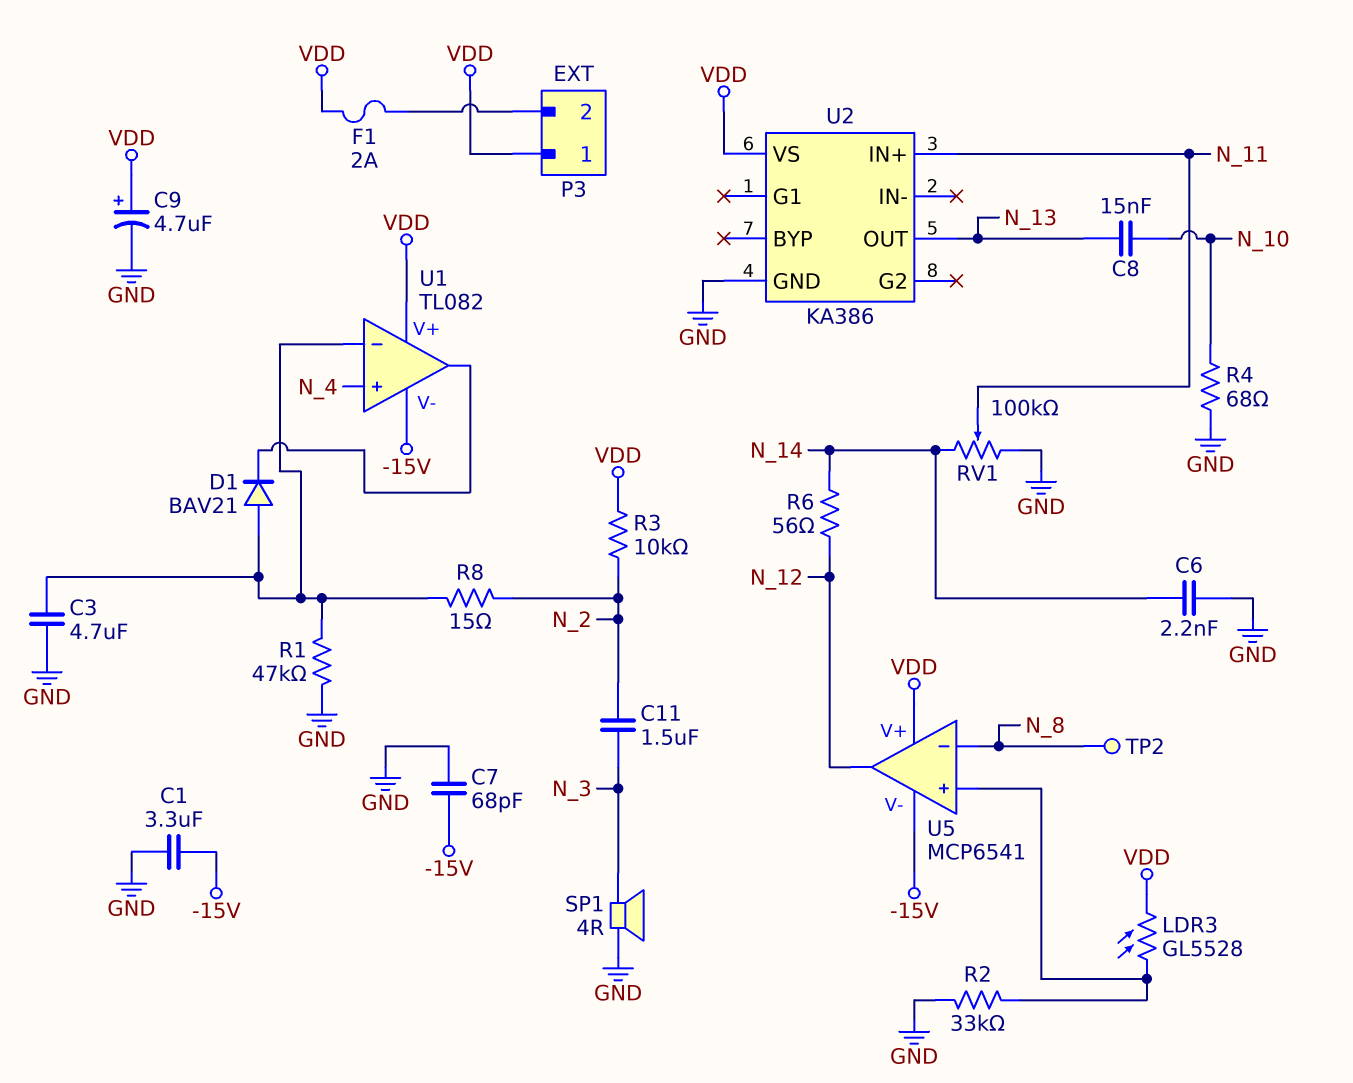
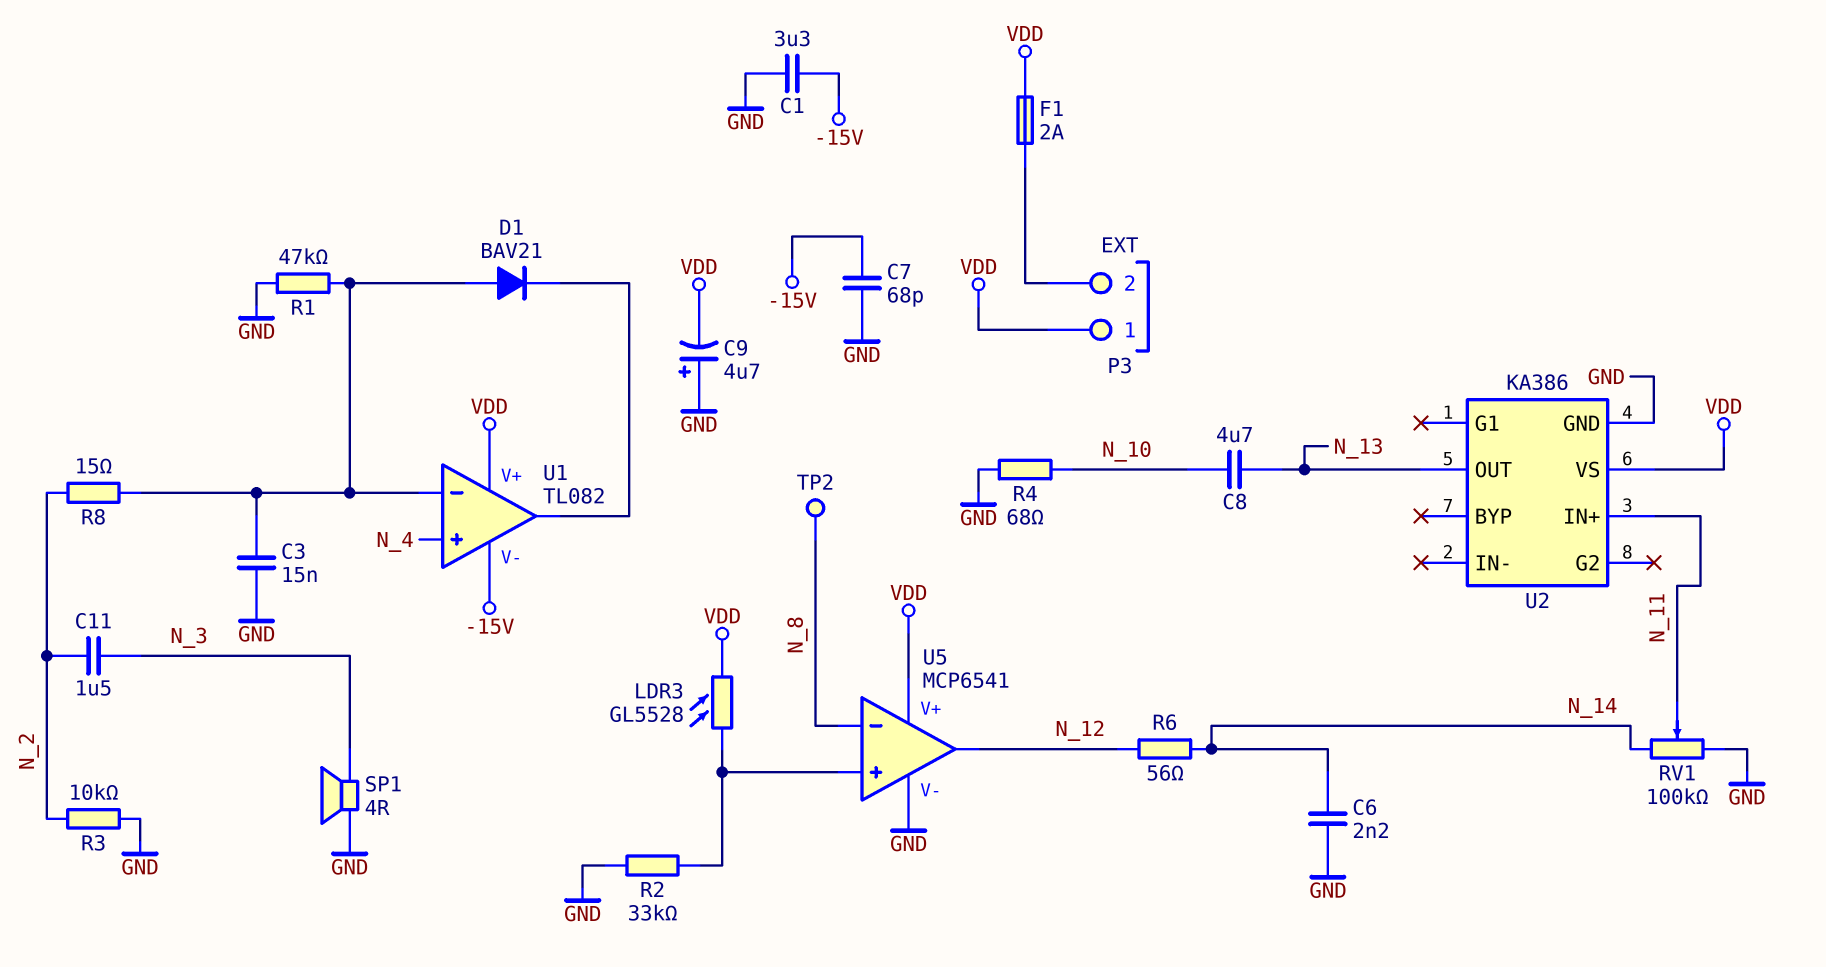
C3: 4.7uF (GND, U1/in-) -> 15nF (GND, U1/in-)
C8: 15nF (N_10, N_13) -> 4.7uF (N_10, N_13)
C9: 4.7uF (plus VDD, minus GND) -> 4.7uF (plus GND, minus VDD)
R3: 10k (N_2, VDD) -> 10k (GND, N_2)
U5 pin V-: -15V -> GND

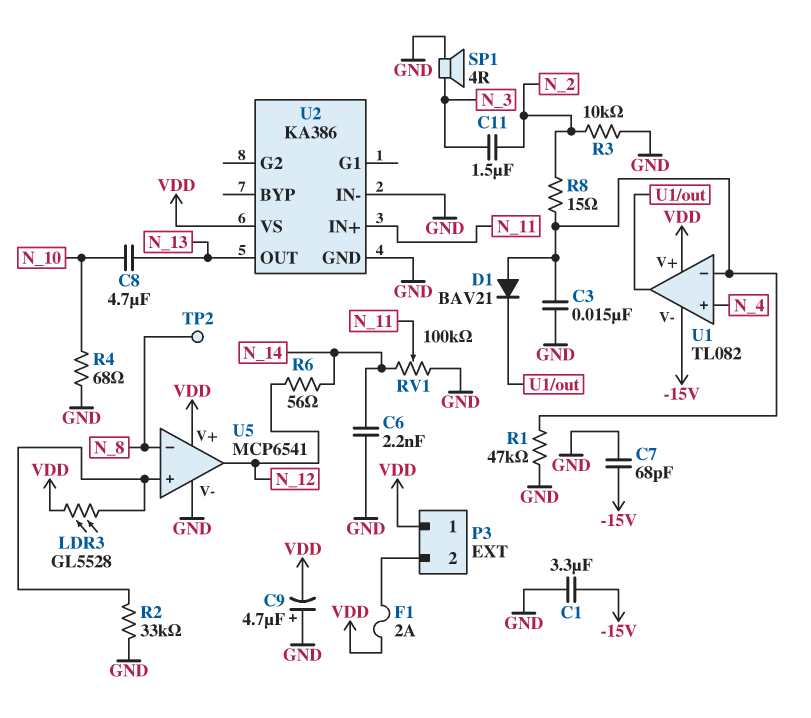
U2 pin IN-: none -> GND

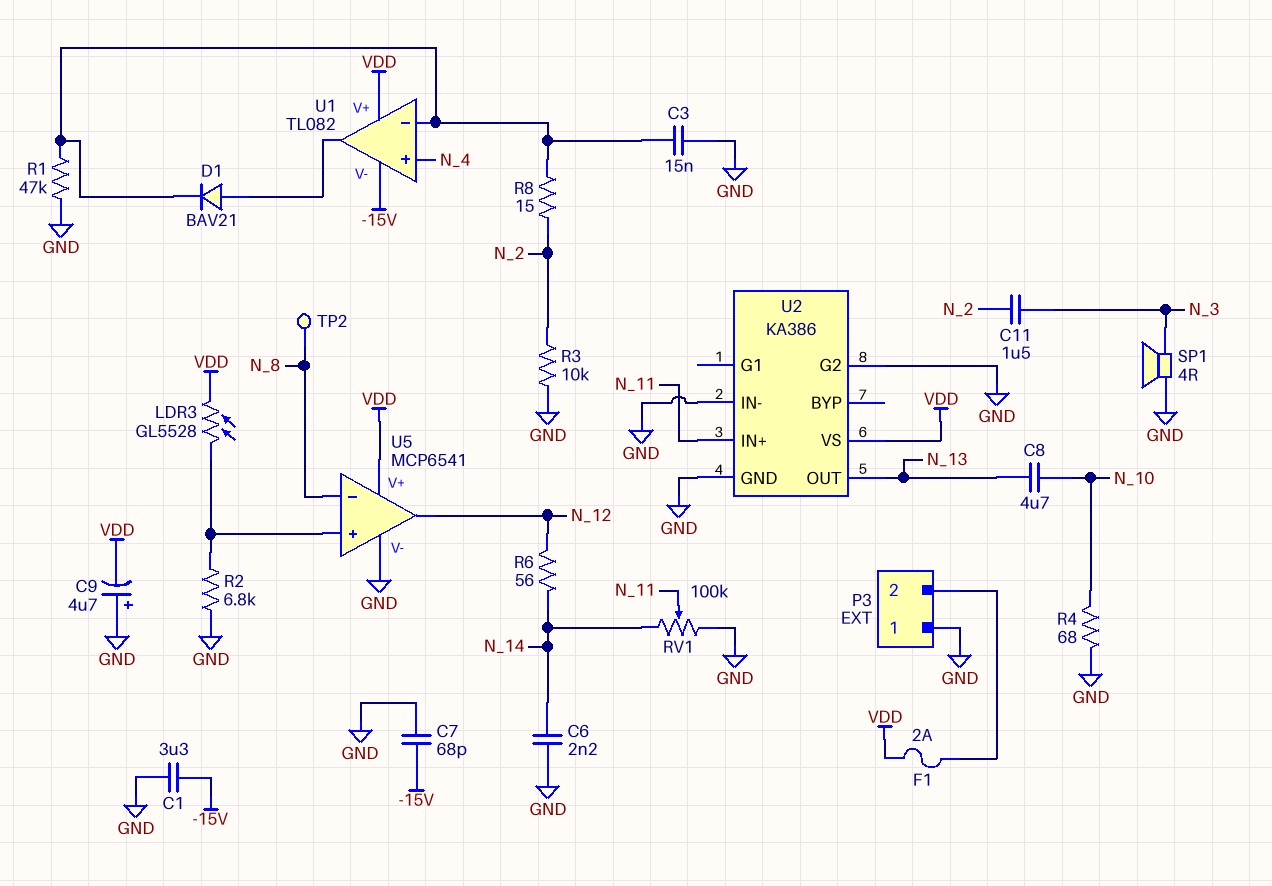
D1: diode BAV21 (A U1/in-, K U1/out) -> diode BAV21 (A U1/out, K U1/in-)
P3 pin 1: VDD -> GND
R2: 33k (GND, U5/in+) -> 6.8k (GND, U5/in+)
U2 pin G2: none -> GND

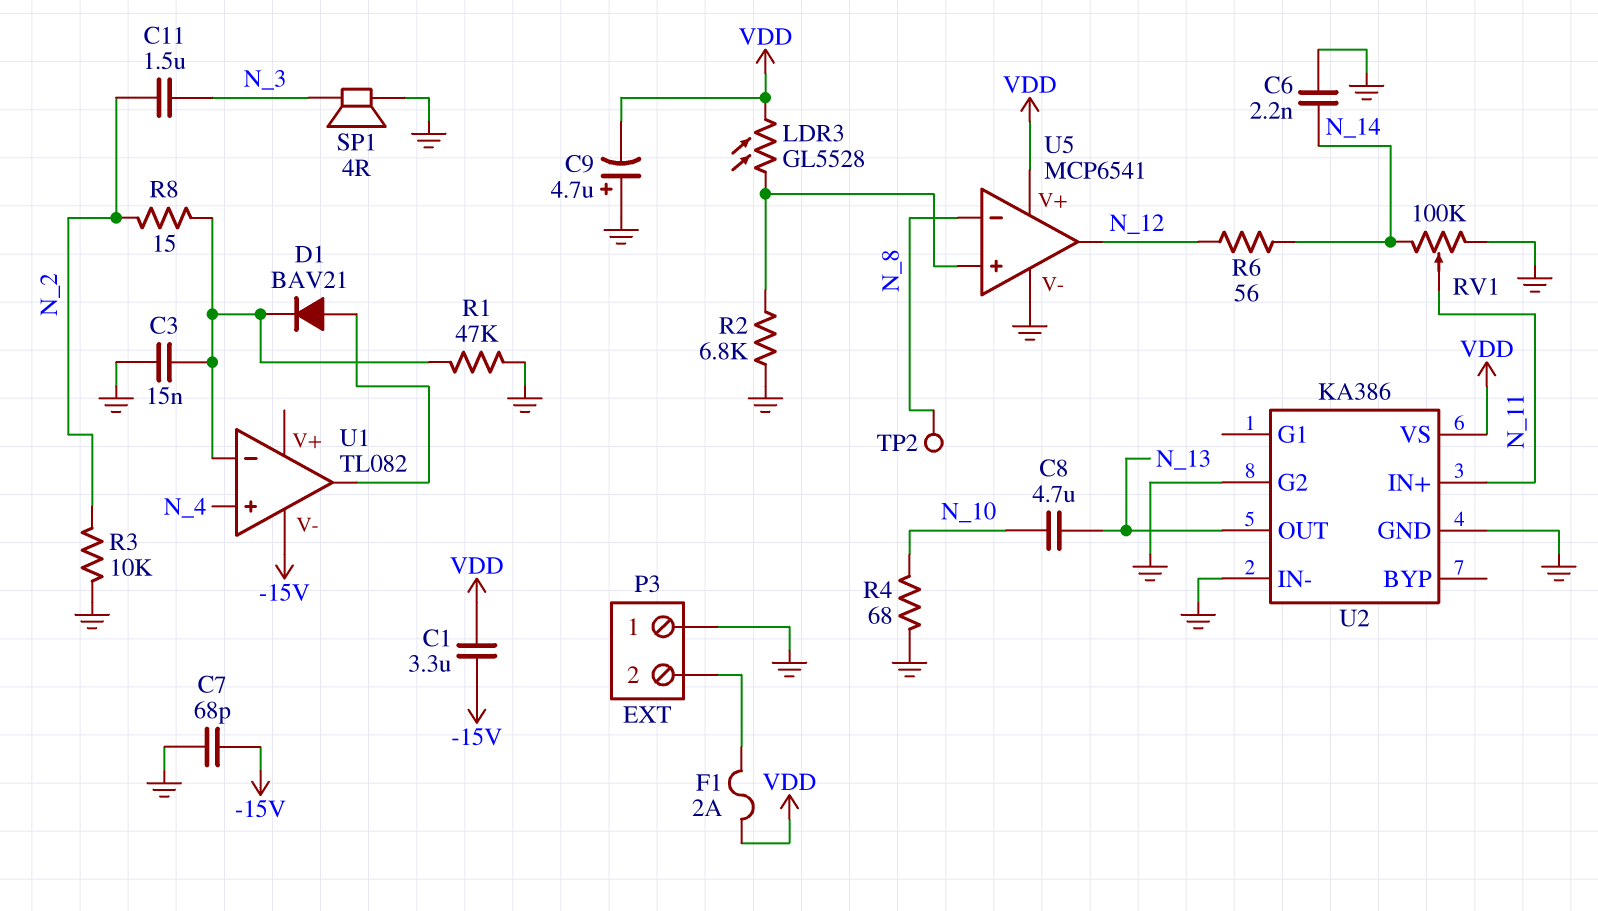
C1: 3.3uF (-15V, GND) -> 3.3uF (-15V, VDD)
U1 pin V+: VDD -> none

